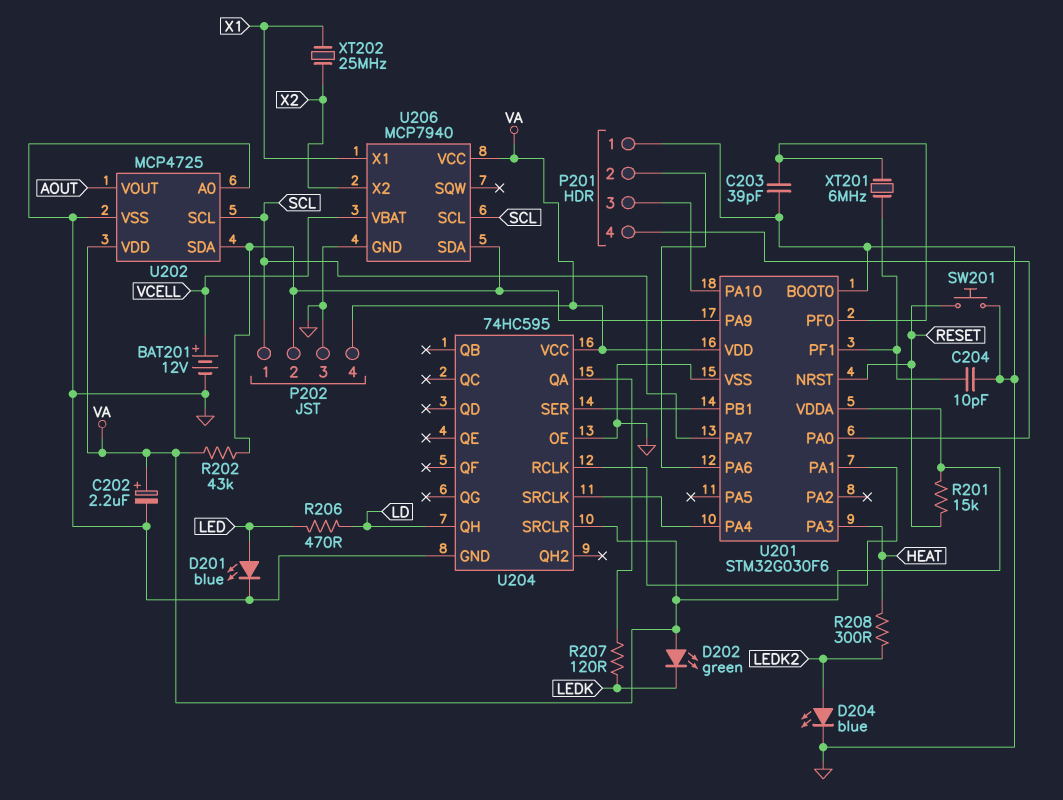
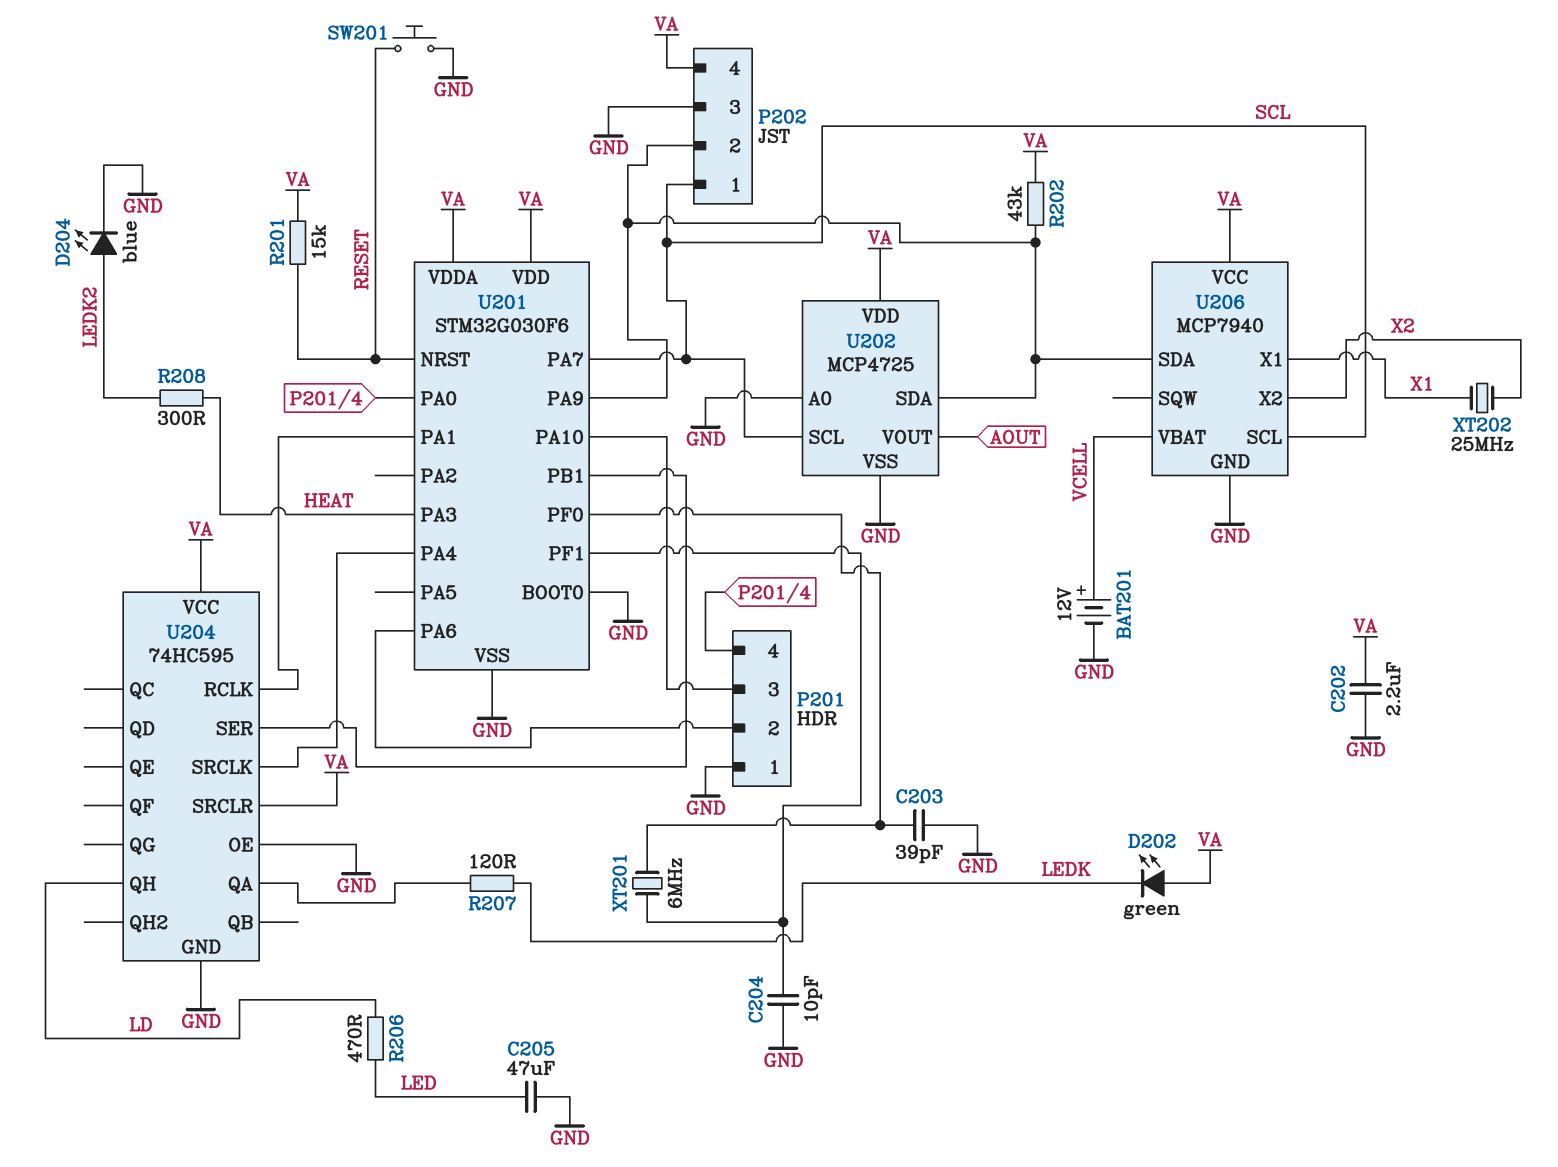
C202: 2.2uF (plus VA, minus GND) -> 2.2uF (GND, VA)
C205: none -> 47uF (GND, LED)
D201: LED blue (A LED, K GND) -> none

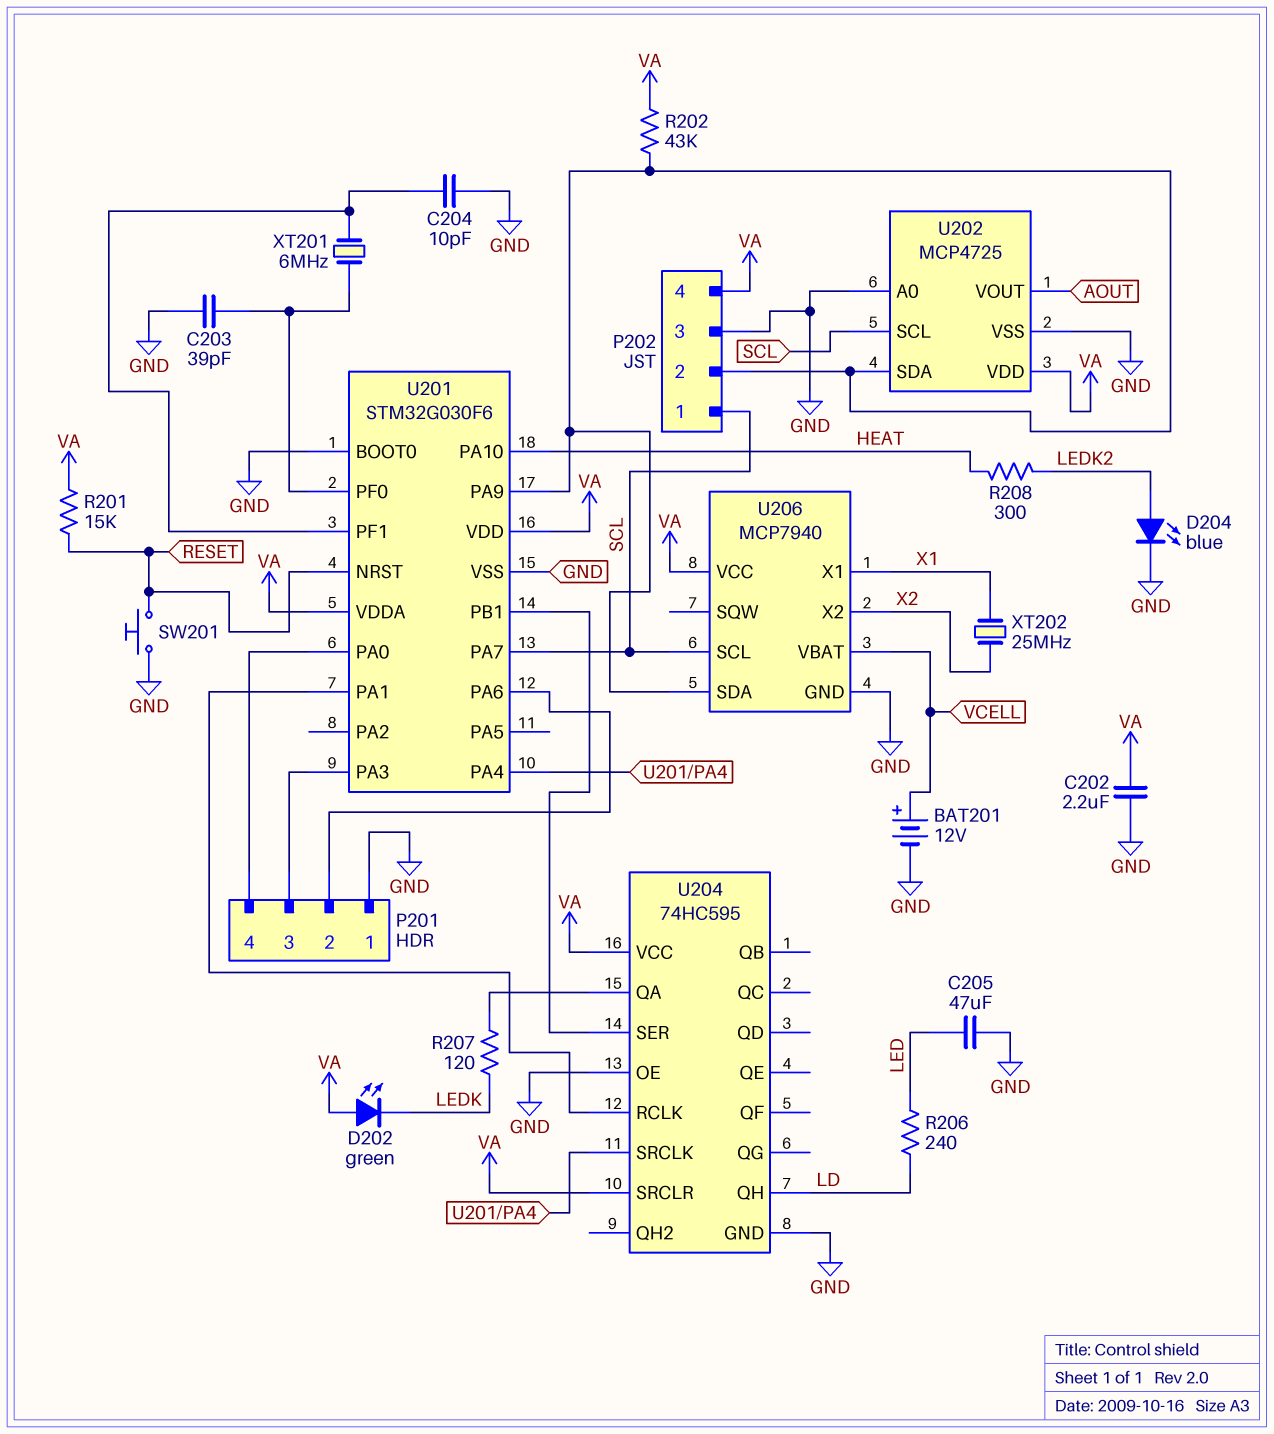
R206: 470 (LD, LED) -> 240 (LD, LED)
U201 pin PA3: HEAT -> P201/3
U201 pin PA10: P201/3 -> HEAT

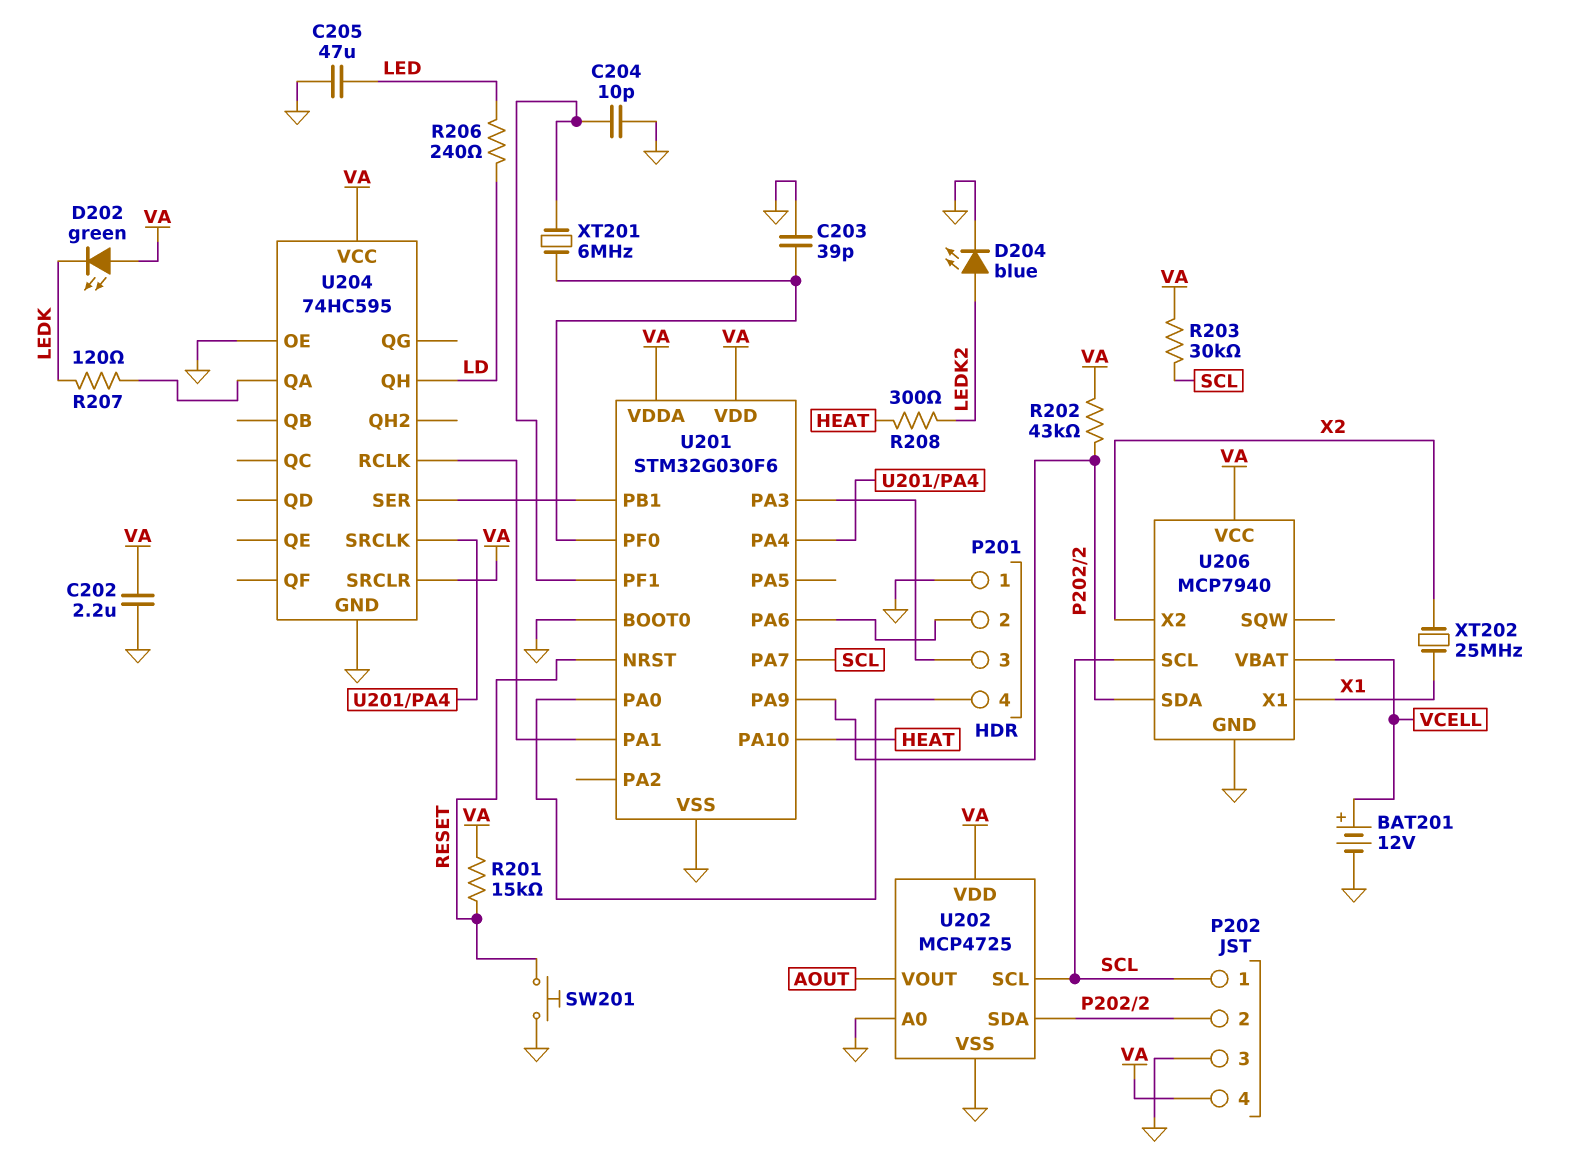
R203: none -> 30k (SCL, VA)

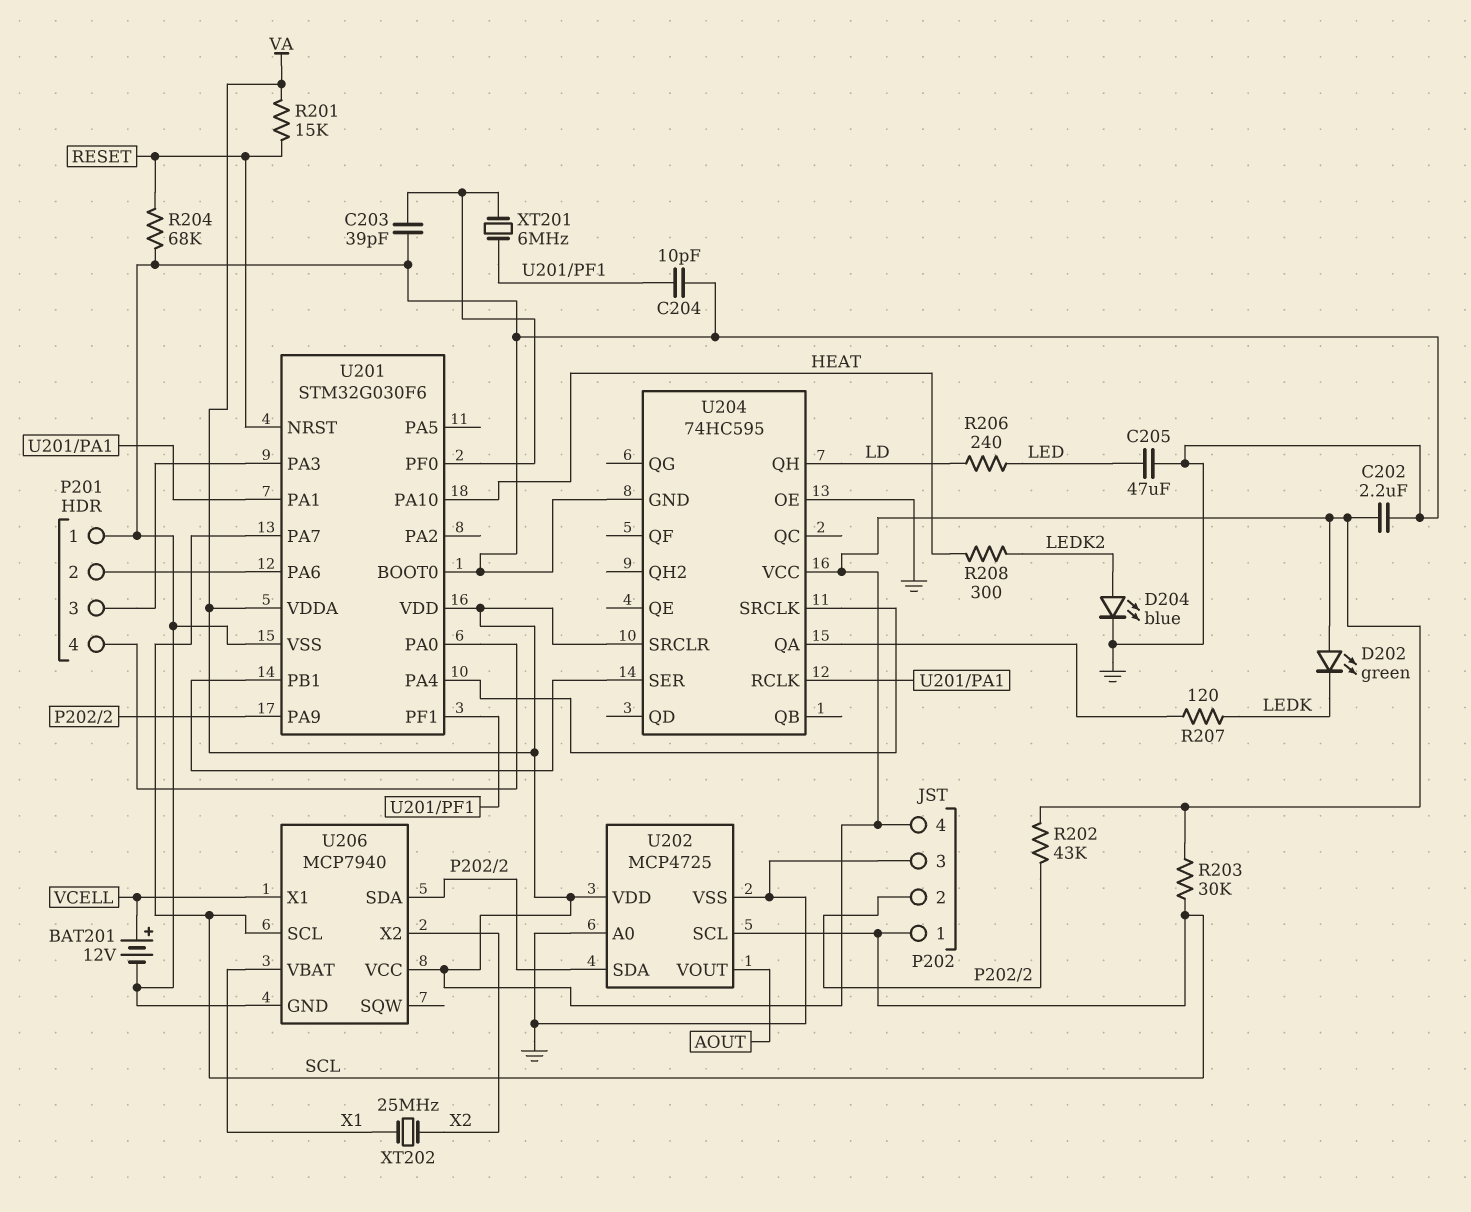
R204: none -> 68k (GND, RESET)
SW201: button (GND, RESET) -> none
U206 pin VBAT: VCELL -> X1
U206 pin X1: X1 -> VCELL

